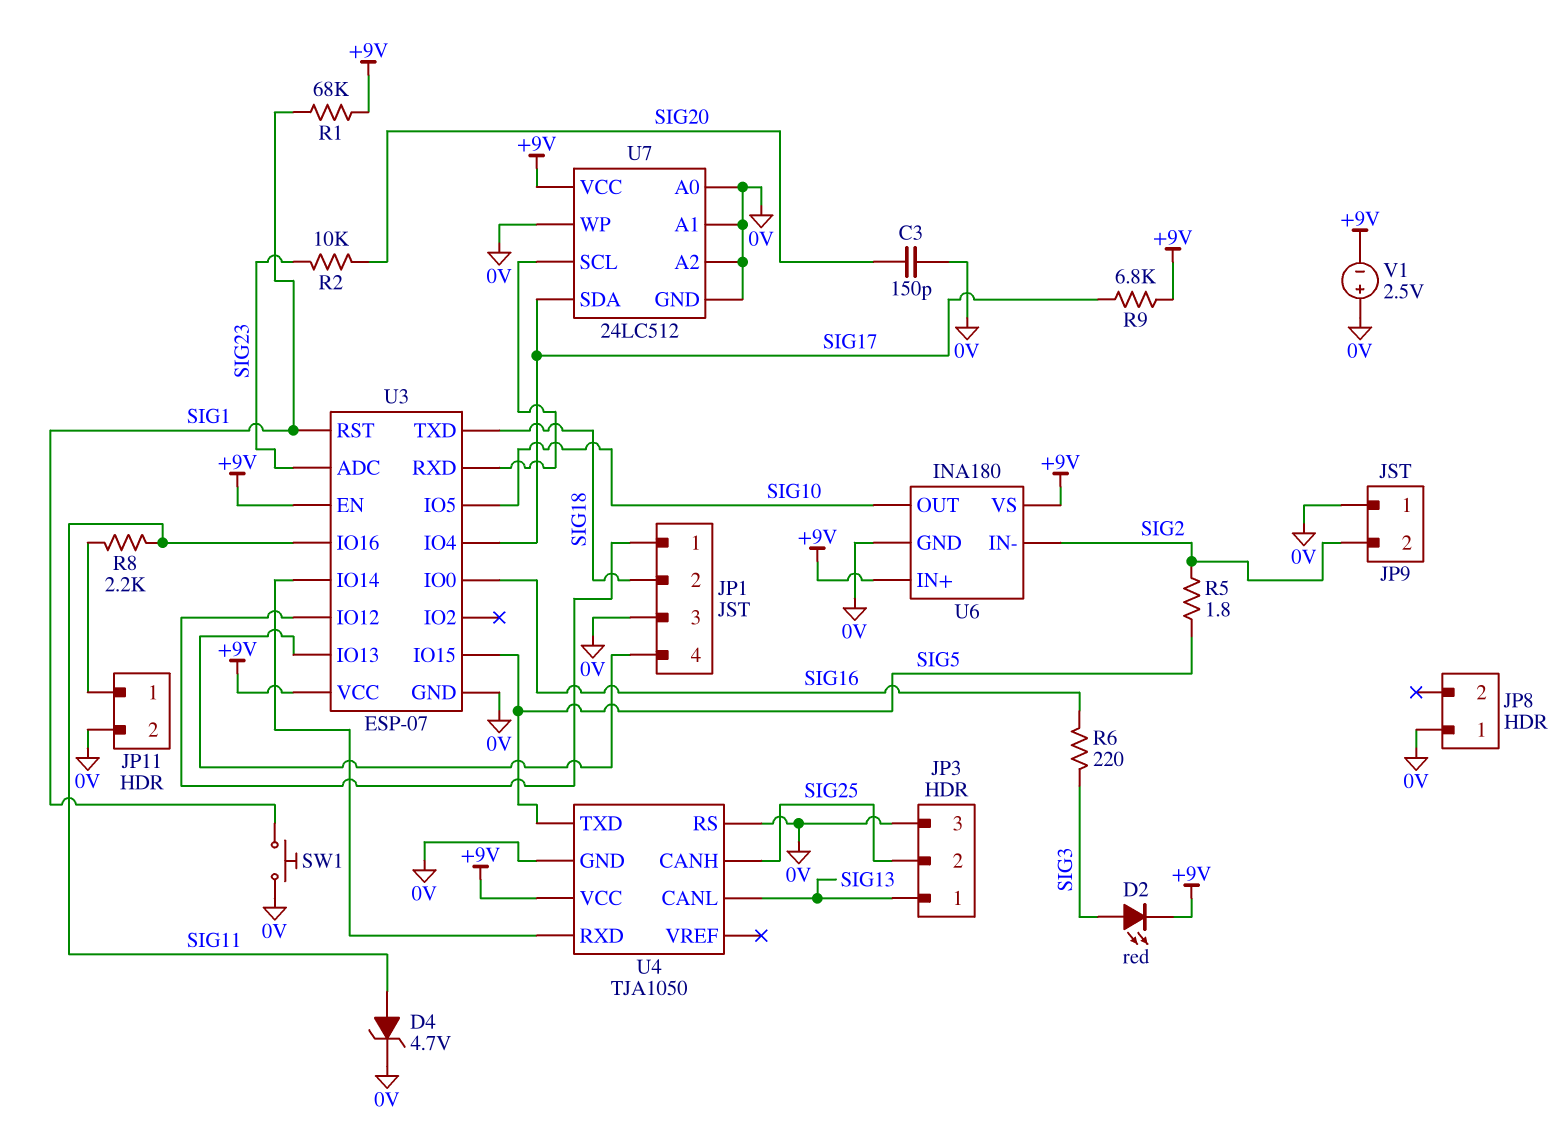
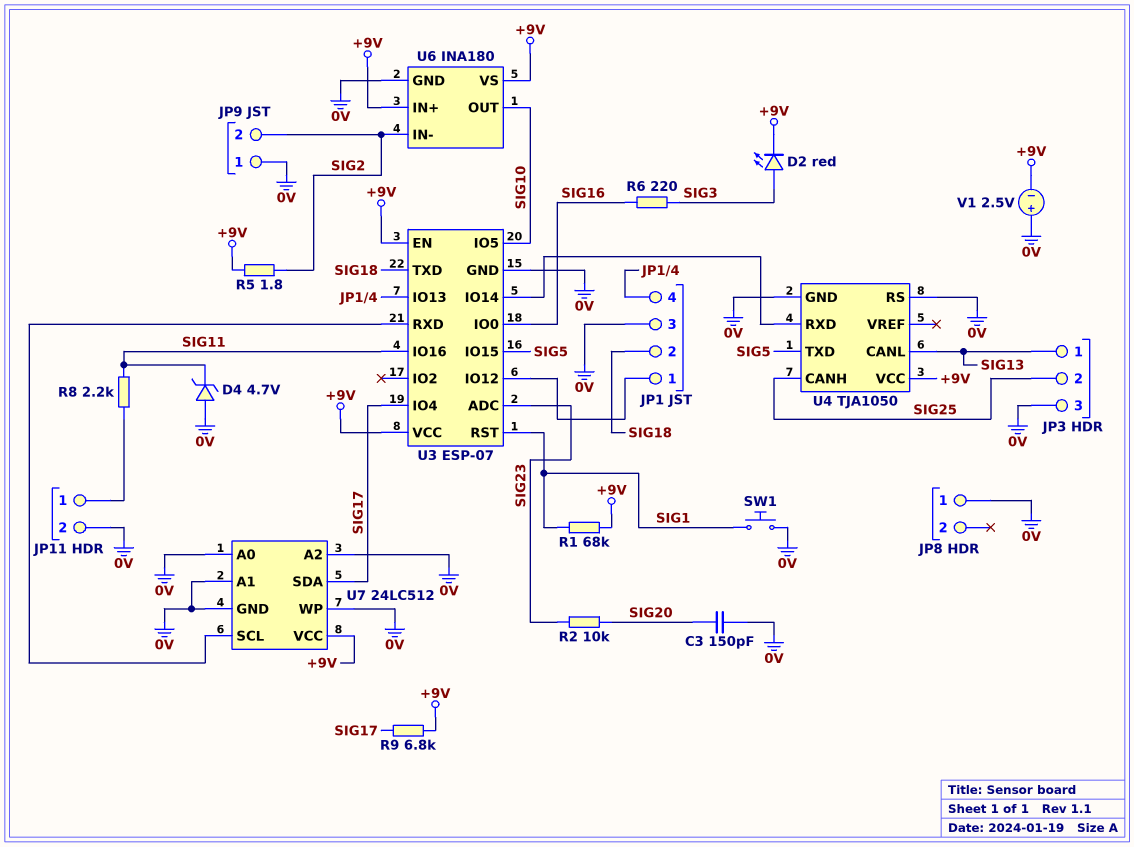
D4: zener 4.7V (A SIG11, K 0V) -> zener 4.7V (A 0V, K SIG11)
R5: 1.8 (SIG2, SIG5) -> 1.8 (+9V, SIG2)

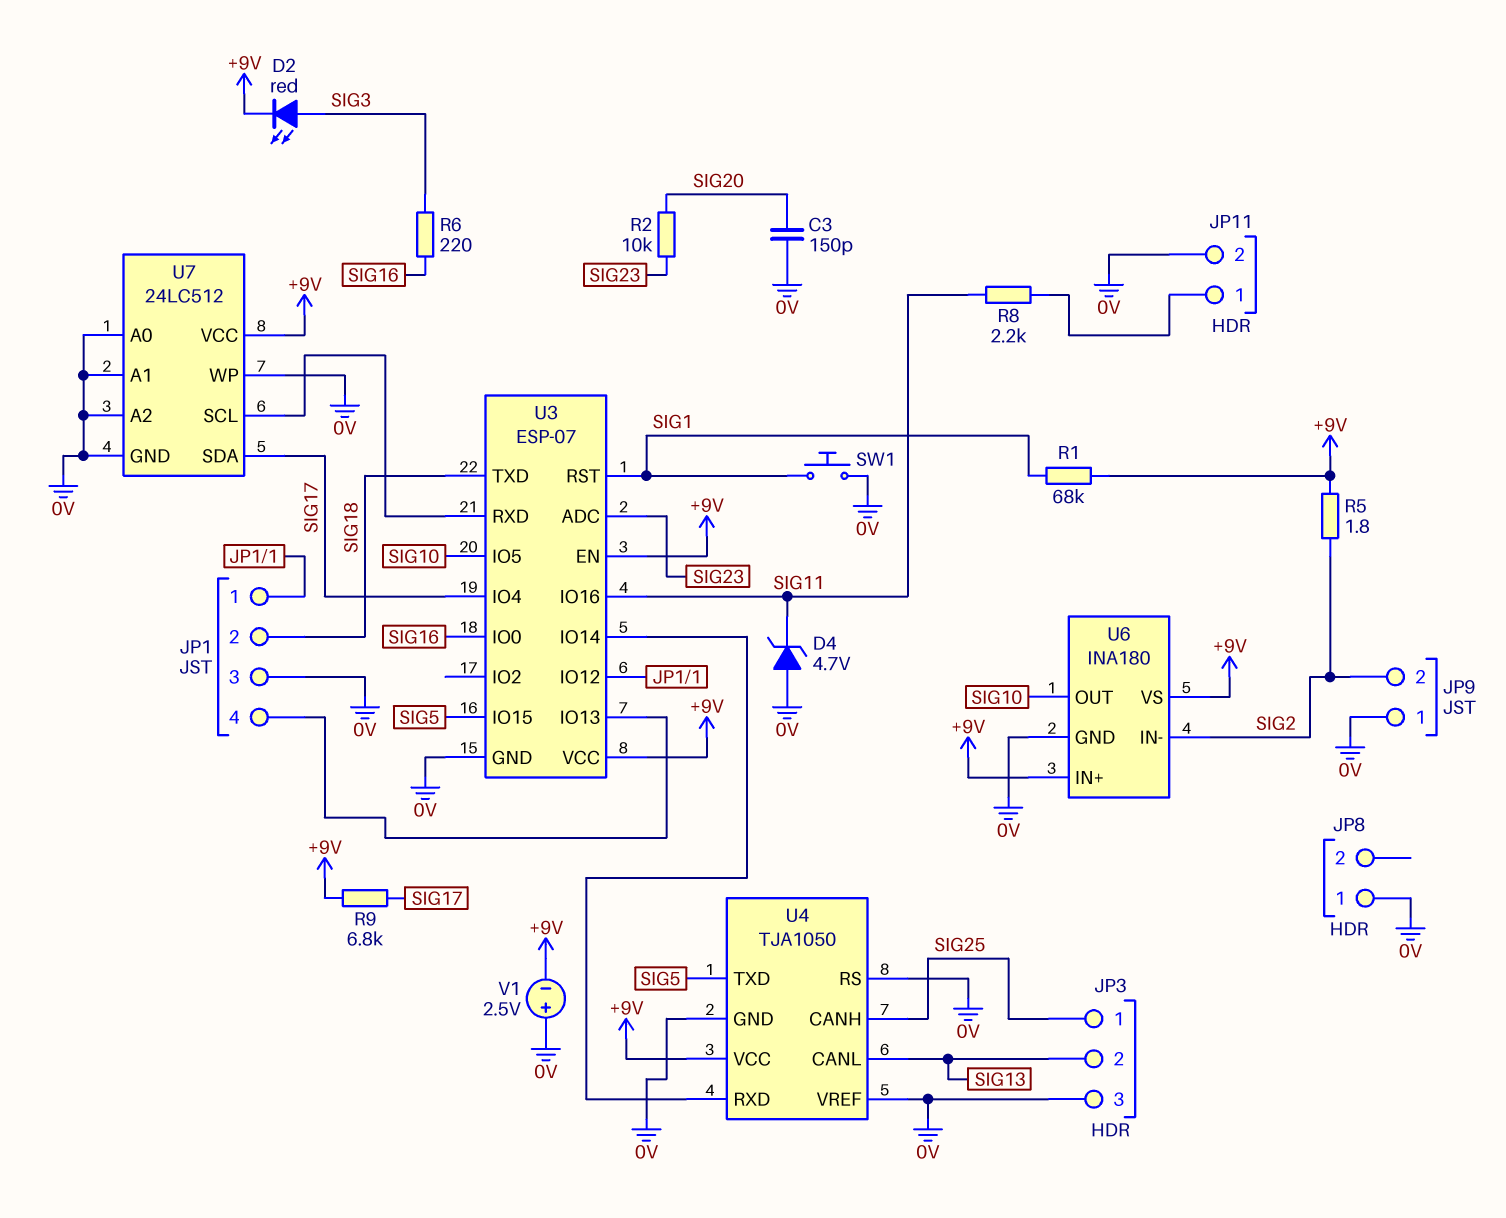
JP3 pin 1: SIG13 -> SIG25
JP3 pin 2: SIG25 -> SIG13
U4 pin VREF: none -> 0V

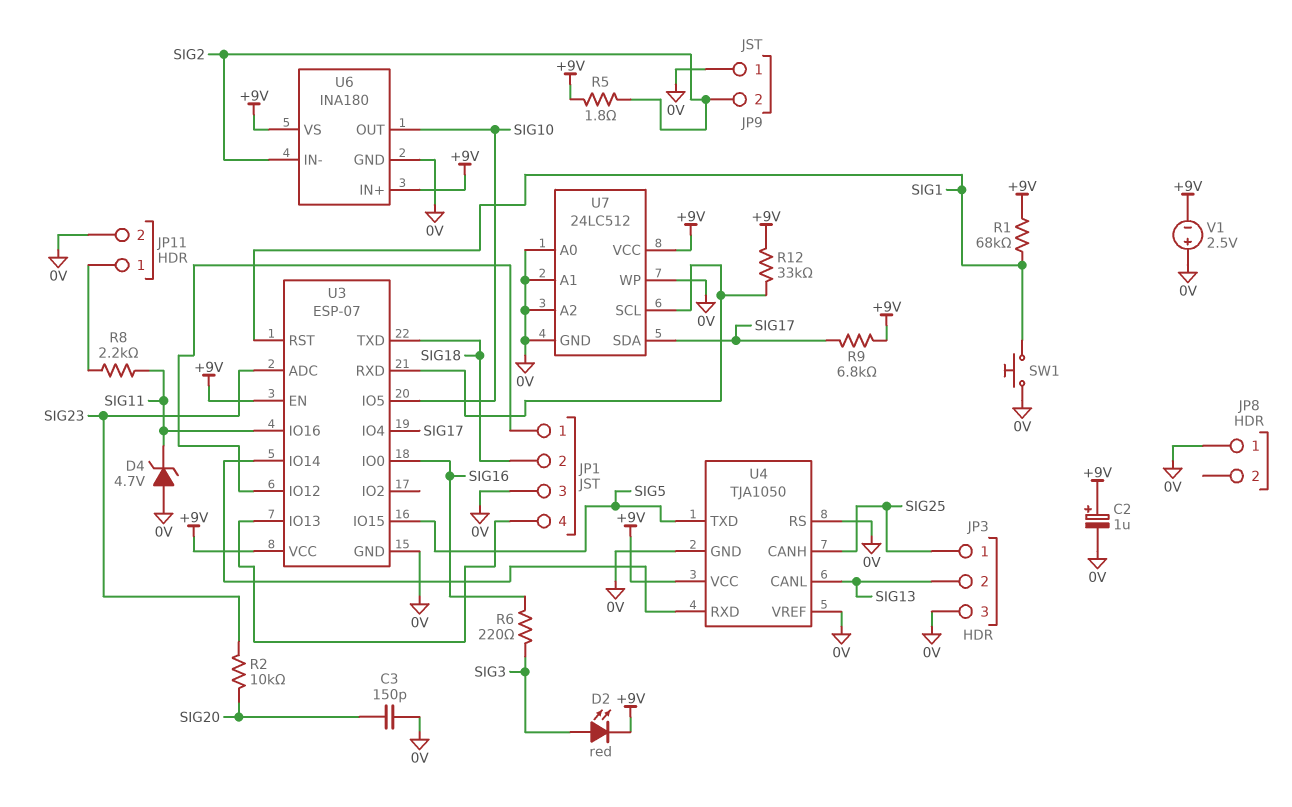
C2: none -> 1uF (plus +9V, minus 0V)
R12: none -> 33k (+9V, U3/RXD)

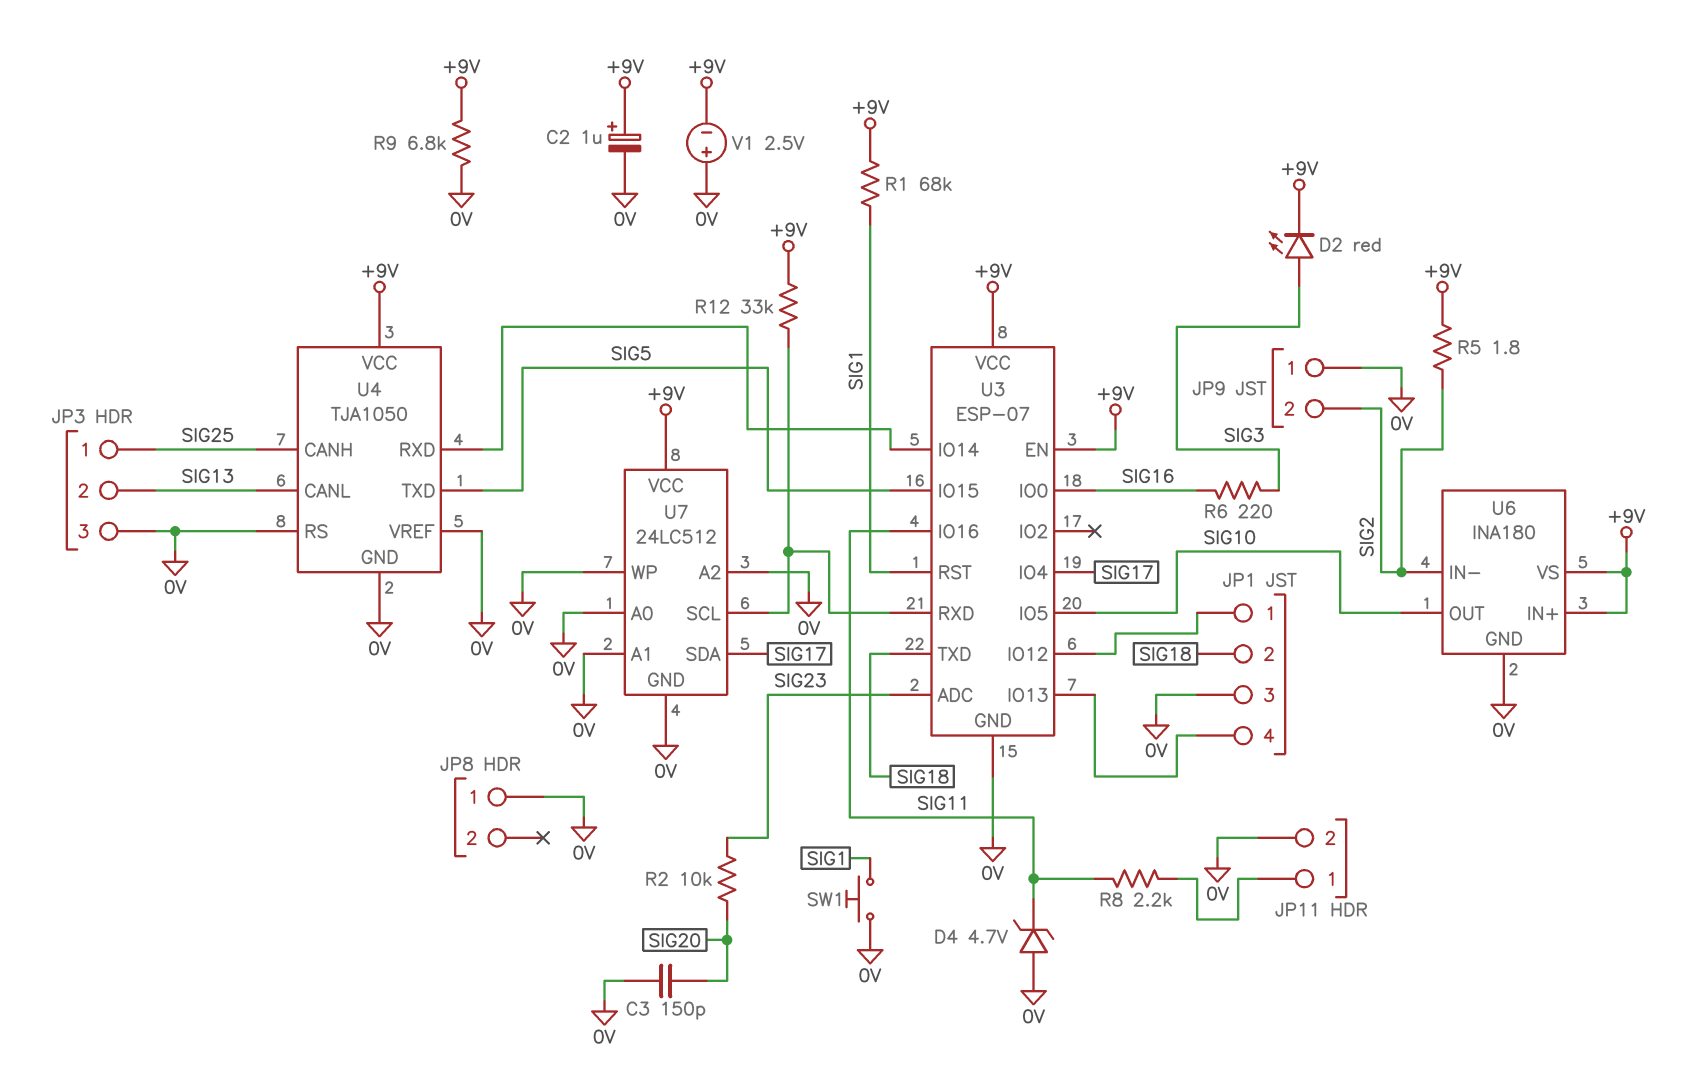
R9: 6.8k (+9V, SIG17) -> 6.8k (+9V, 0V)

